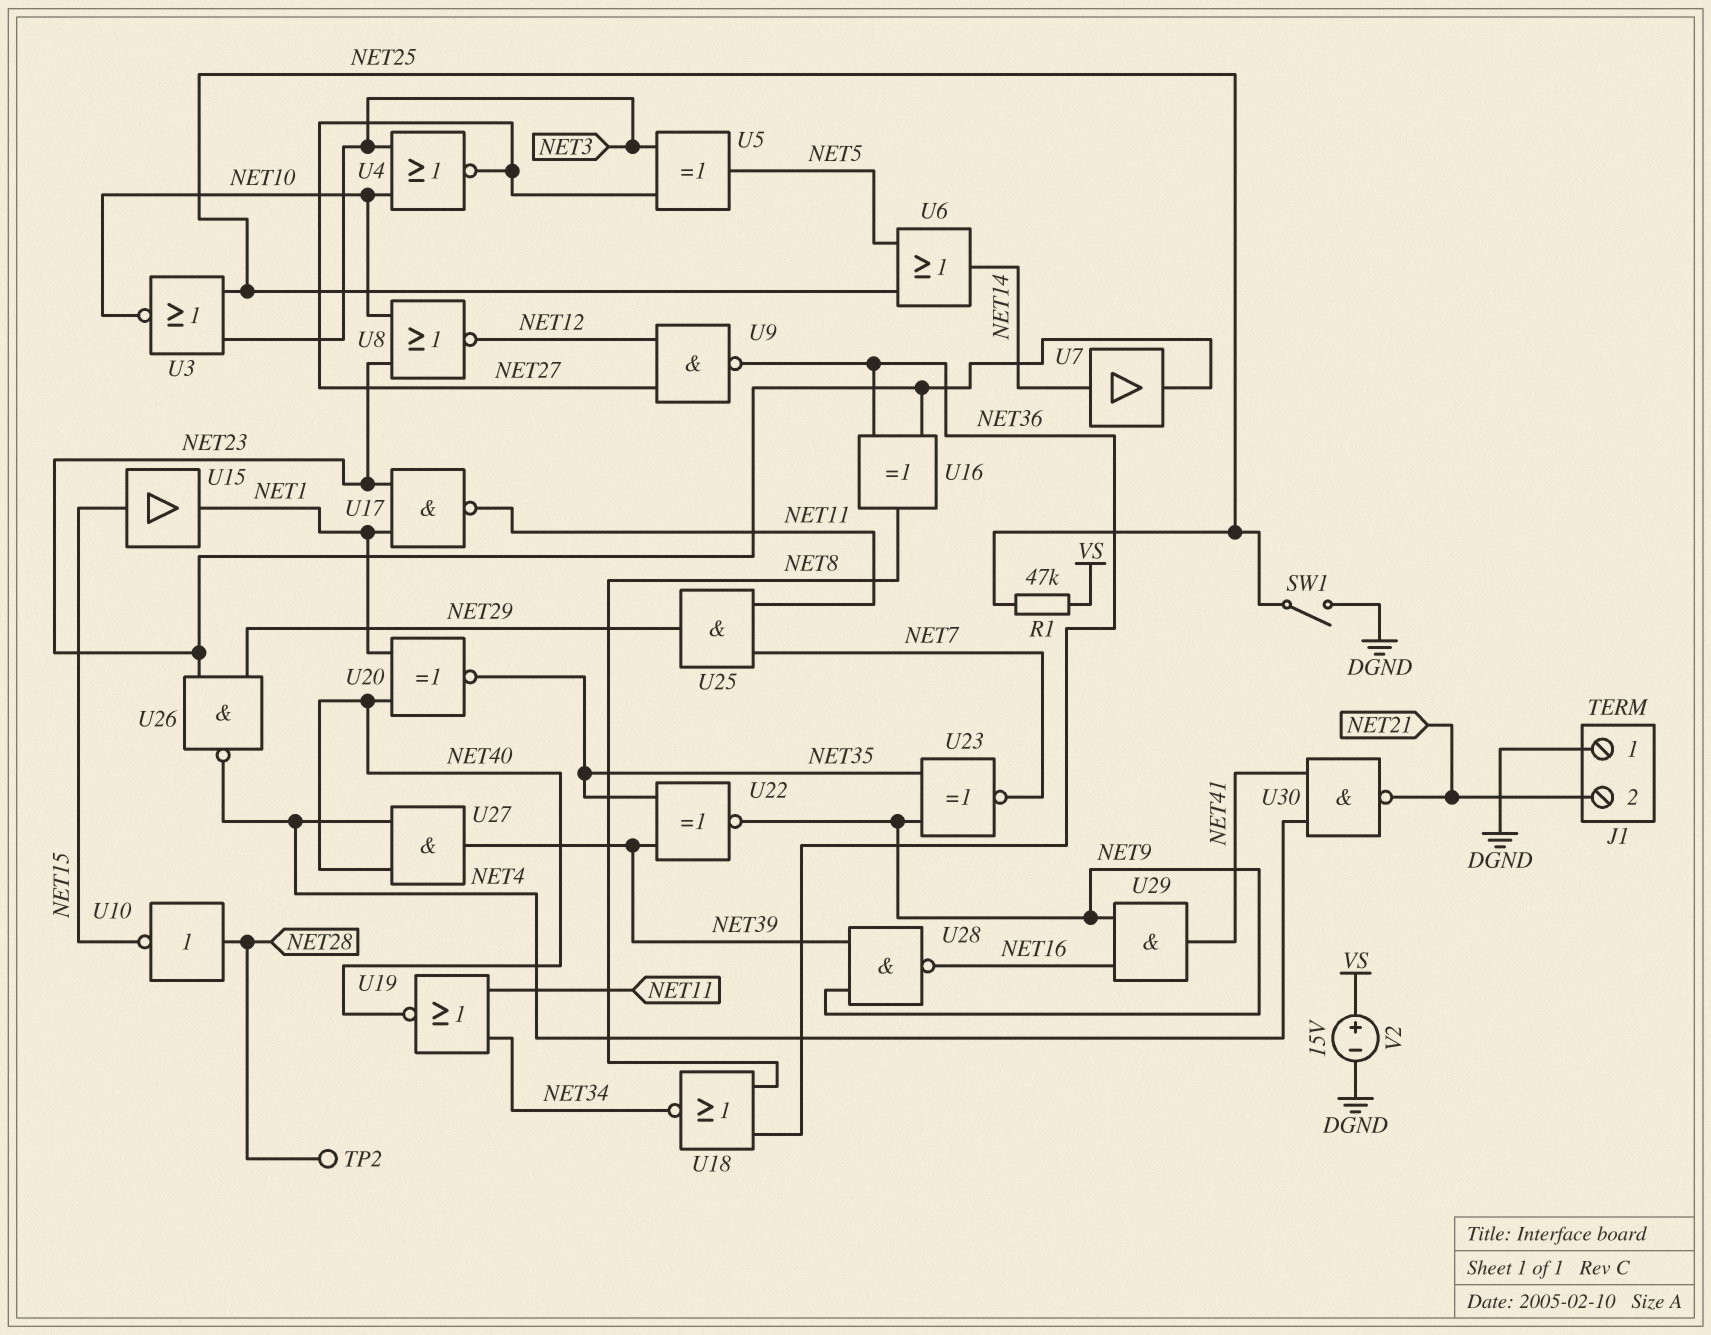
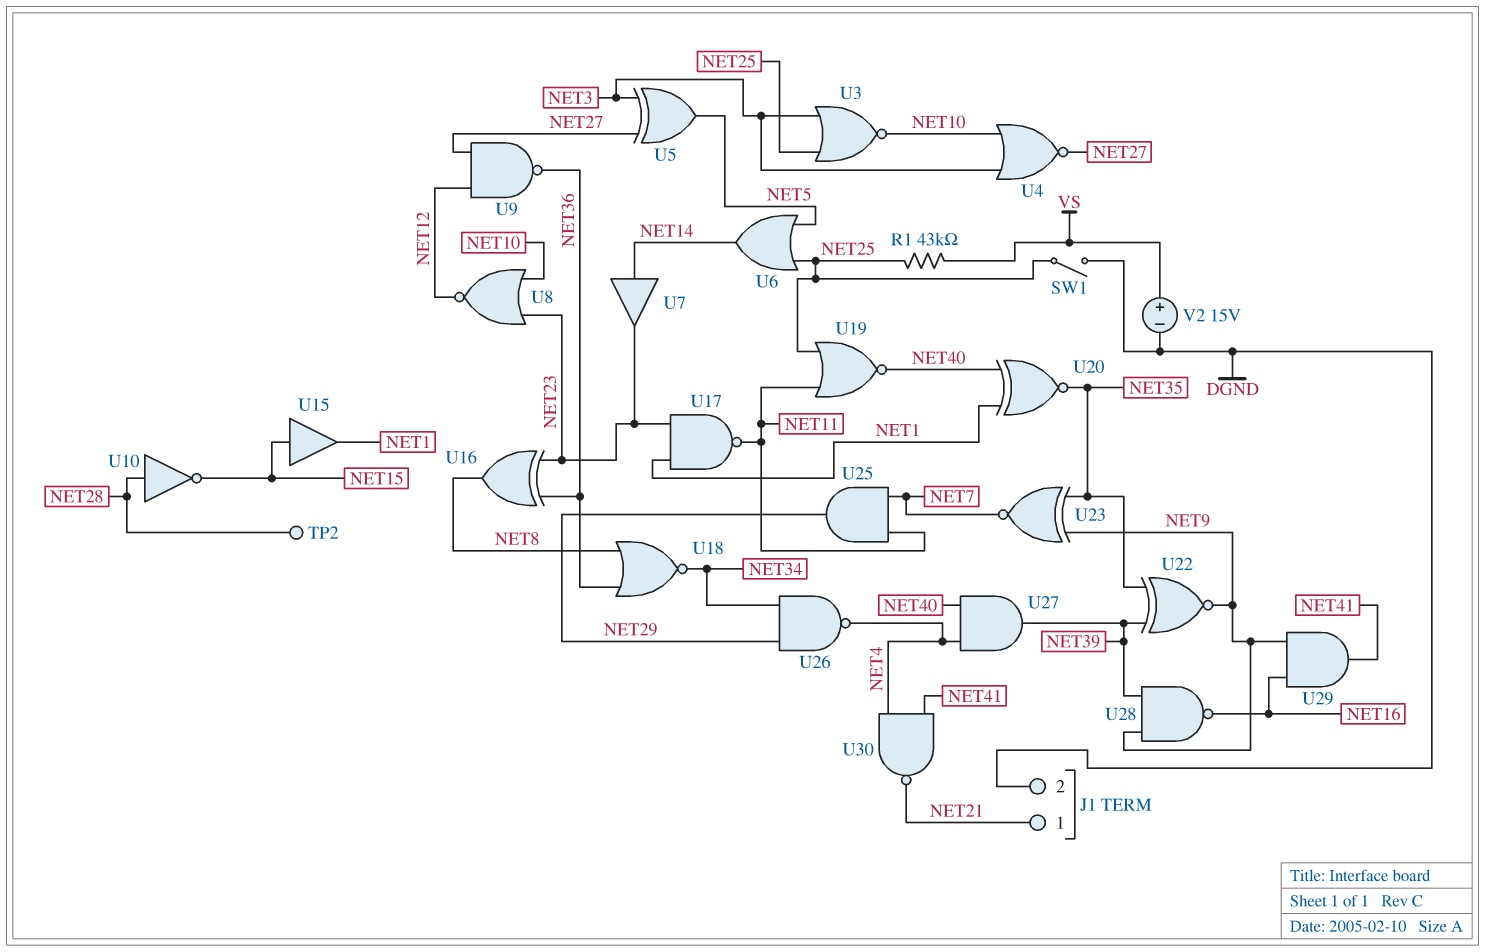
J1 pin 1: DGND -> NET21
J1 pin 2: NET21 -> DGND
R1: 47k (NET25, VS) -> 43k (NET25, VS)
U19: NOR (in NET11, in NET34, out NET40) -> NOR (in NET11, in NET25, out NET40)
U26: NAND (in NET23, in NET29, out NET4) -> NAND (in NET29, in NET34, out NET4)

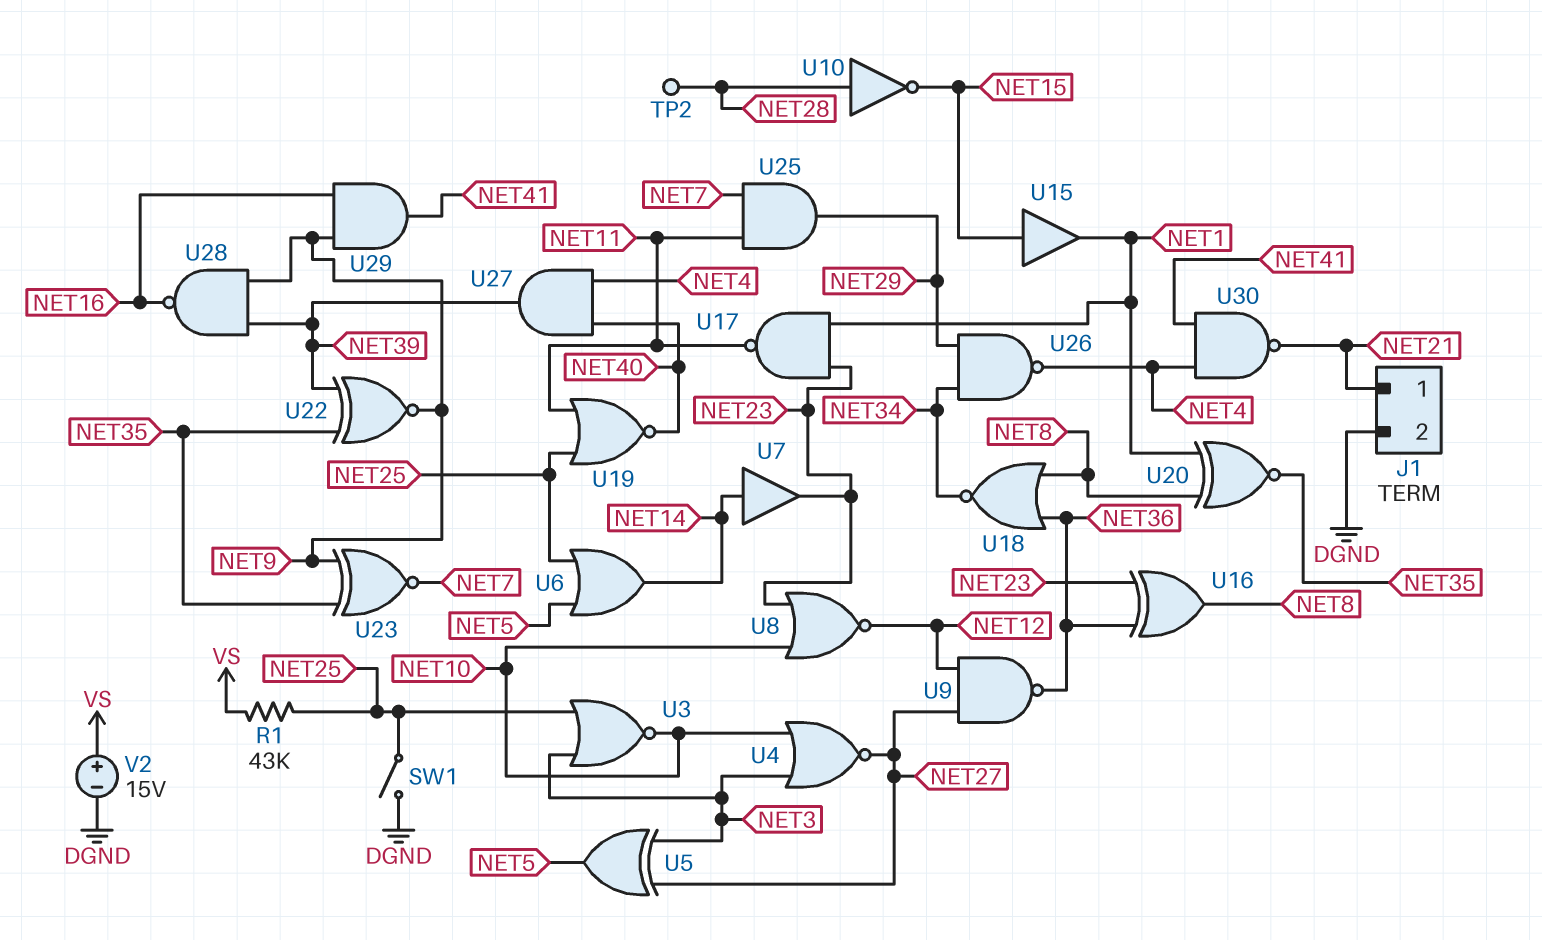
U20: XNOR (in NET1, in NET40, out NET35) -> XNOR (in NET1, in NET8, out NET35)

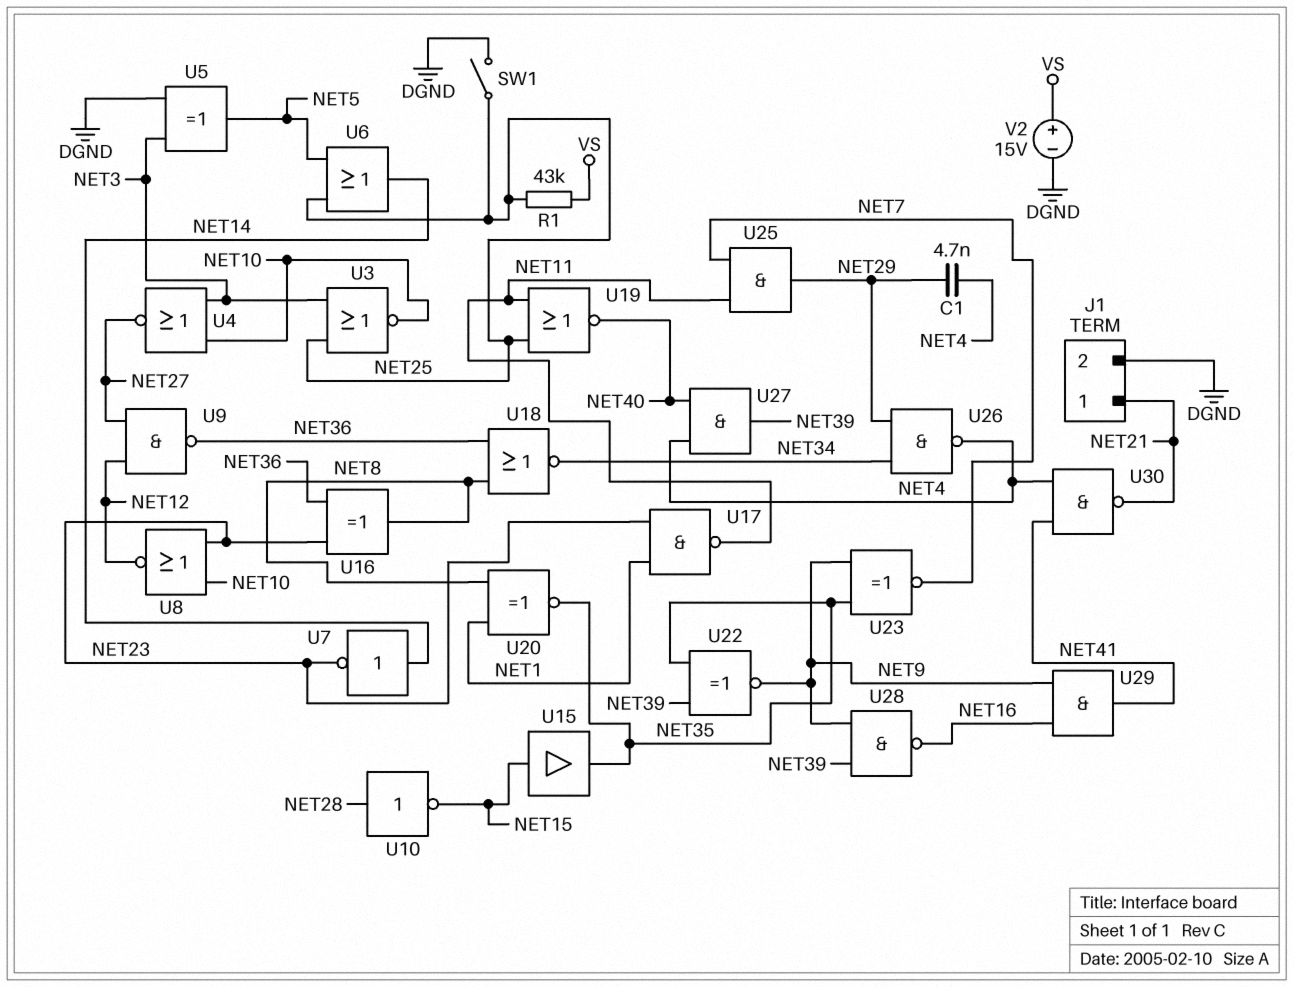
C1: none -> 4.7nF (NET4, NET29)
TP2: test point (NET28) -> none
U5: XOR (in NET3, in NET27, out NET5) -> XOR (in DGND, in NET3, out NET5)
U7: buffer (in NET14, out NET23) -> NOT (in NET14, out NET23)
U15: buffer (in NET15, out NET1) -> buffer (in NET15, out NET35)

